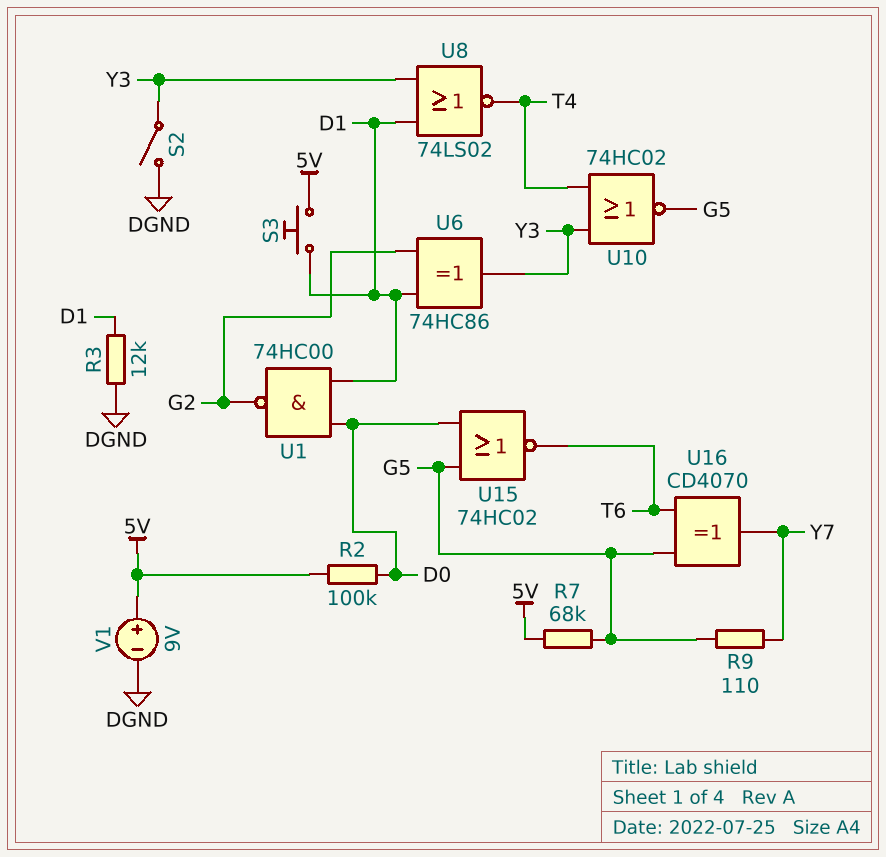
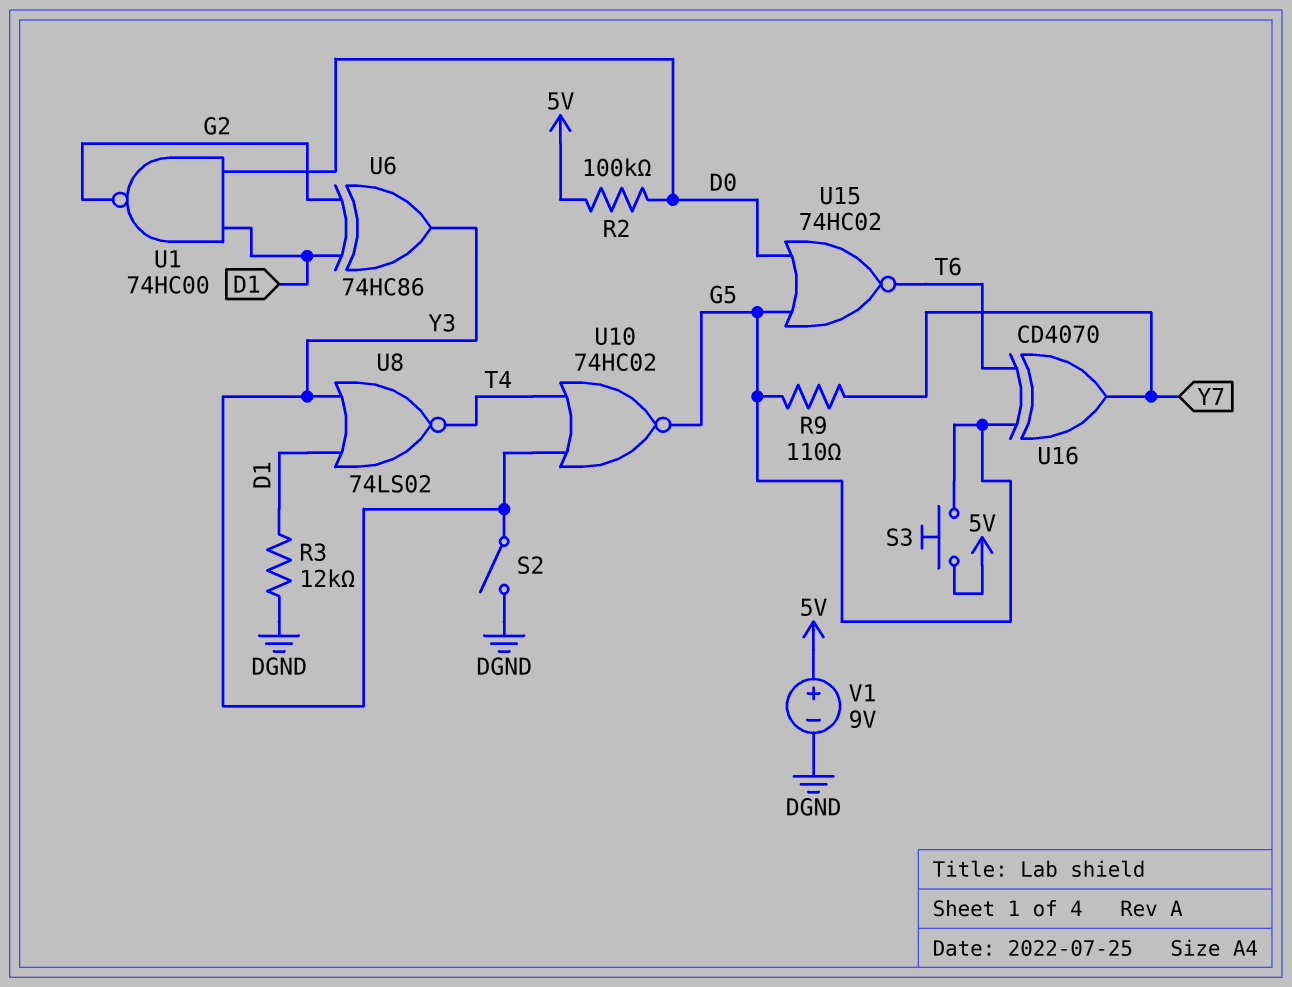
R7: 68k (5V, G5) -> none
S3: button (5V, D1) -> button (5V, G5)

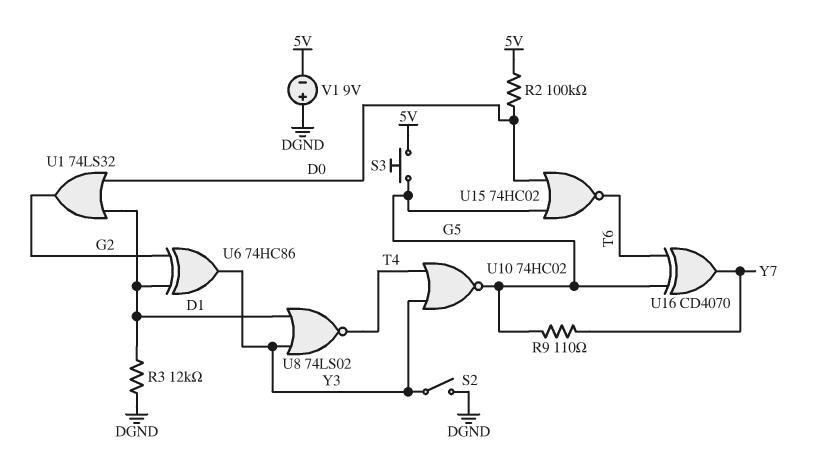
U1: NAND 74HC00 (in D0, in D1, out G2) -> OR 74LS32 (in D0, in D1, out G2)
V1: 9V (plus 5V, minus DGND) -> 9V (plus DGND, minus 5V)

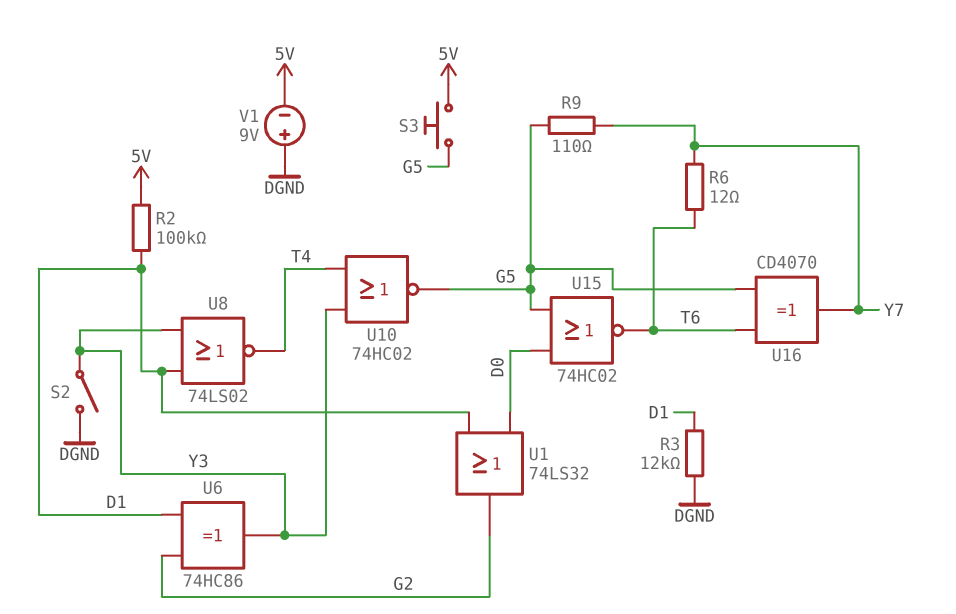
R2: 100k (5V, D0) -> 100k (5V, D1)
R6: none -> 12 (T6, Y7)

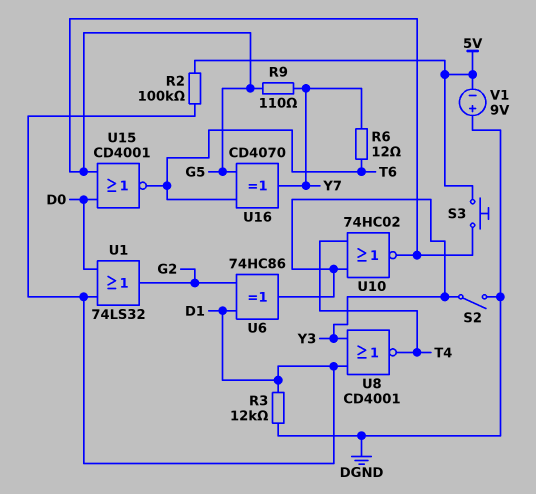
U8: NOR 74LS02 (in D1, in Y3, out T4) -> NOR CD4001 (in D1, in Y3, out T4)
U15: NOR 74HC02 (in D0, in G5, out T6) -> NOR CD4001 (in D0, in G5, out T6)

